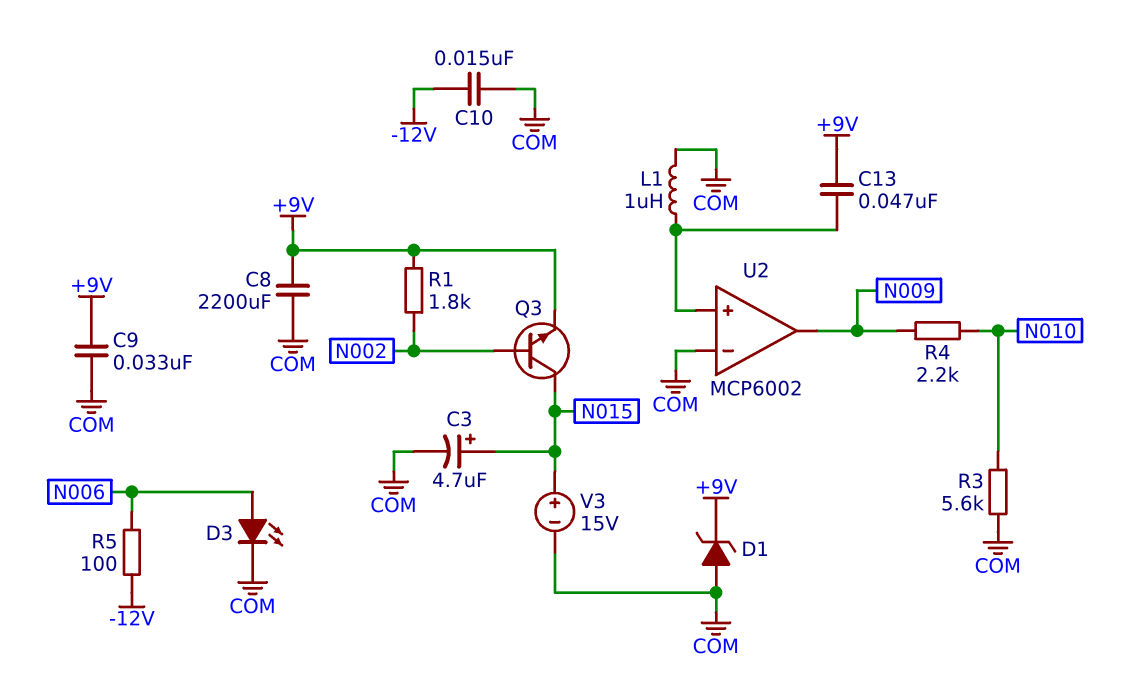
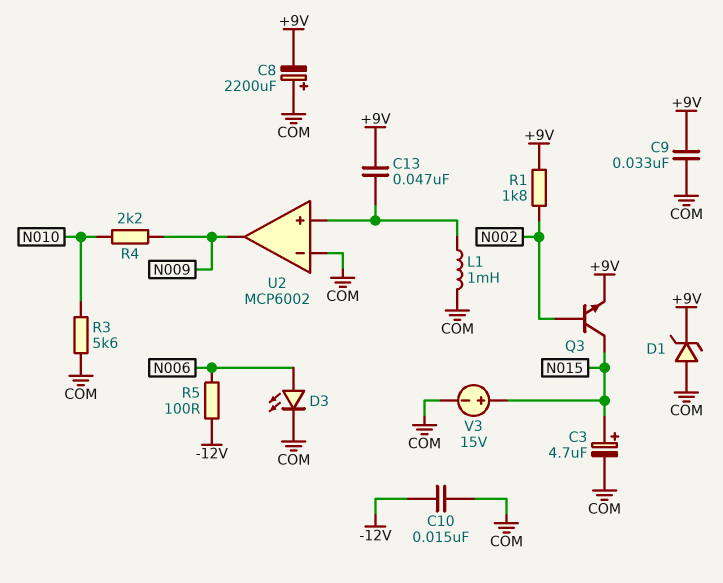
C8: 2200uF (+9V, COM) -> 2200uF (plus COM, minus +9V)
L1: 1uH (COM, U2/in+) -> 1mH (COM, U2/in+)

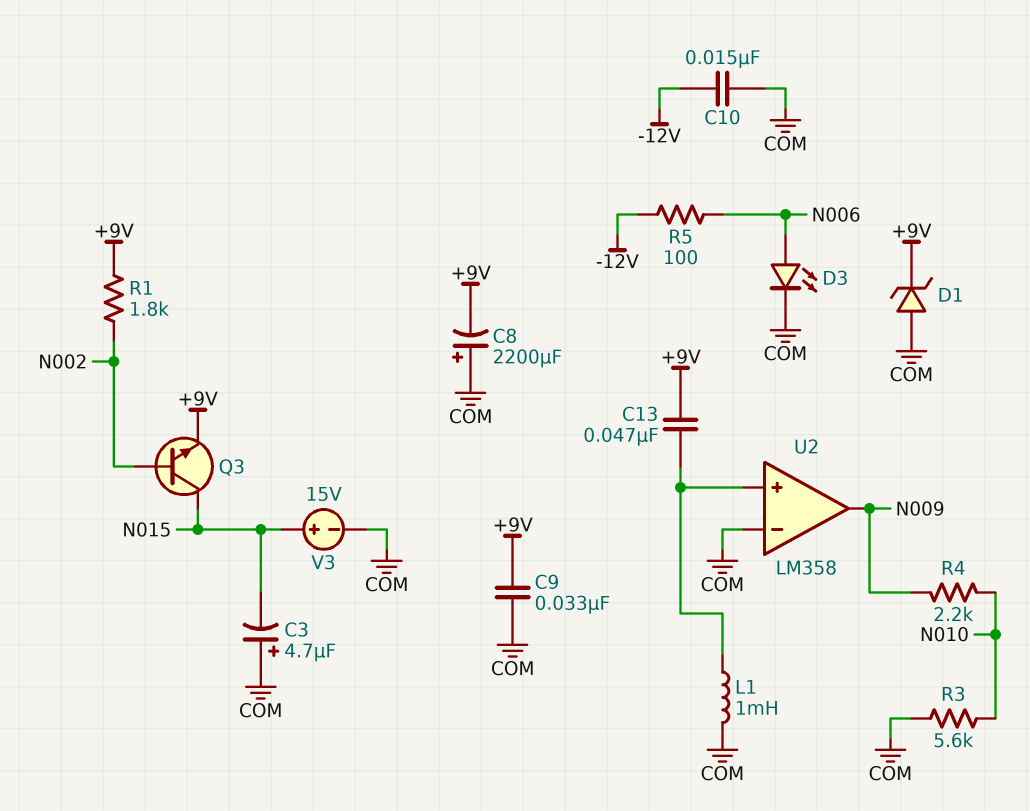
C3: 4.7uF (plus N015, minus COM) -> 4.7uF (plus COM, minus N015)
U2: MCP6002 -> LM358

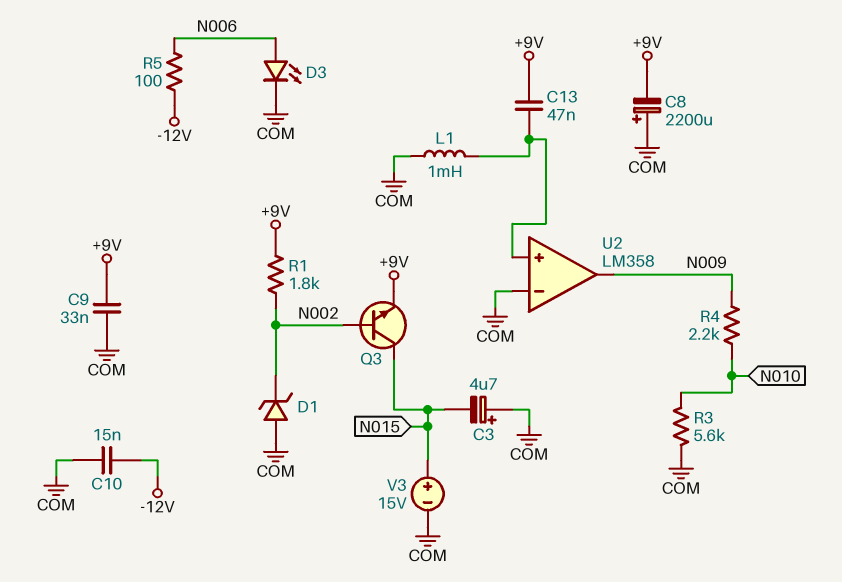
D1: zener (A COM, K +9V) -> zener (A COM, K N002)

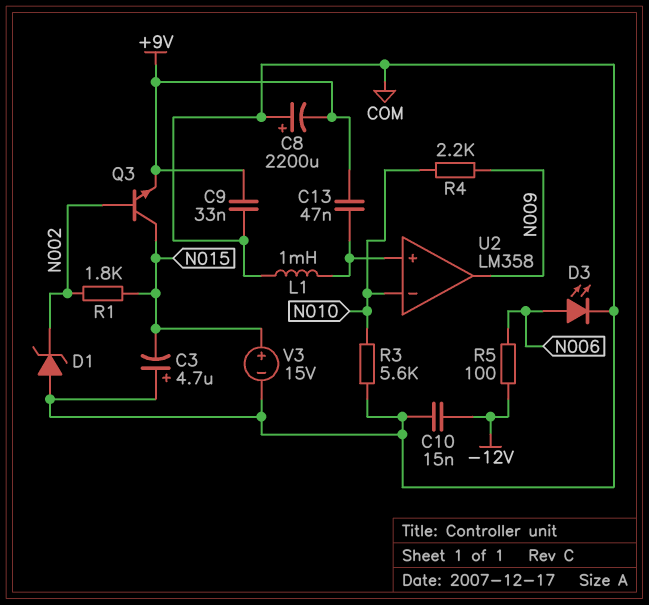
R1: 1.8k (+9V, N002) -> 1.8k (N002, N015)
U2 pin in-: COM -> N010

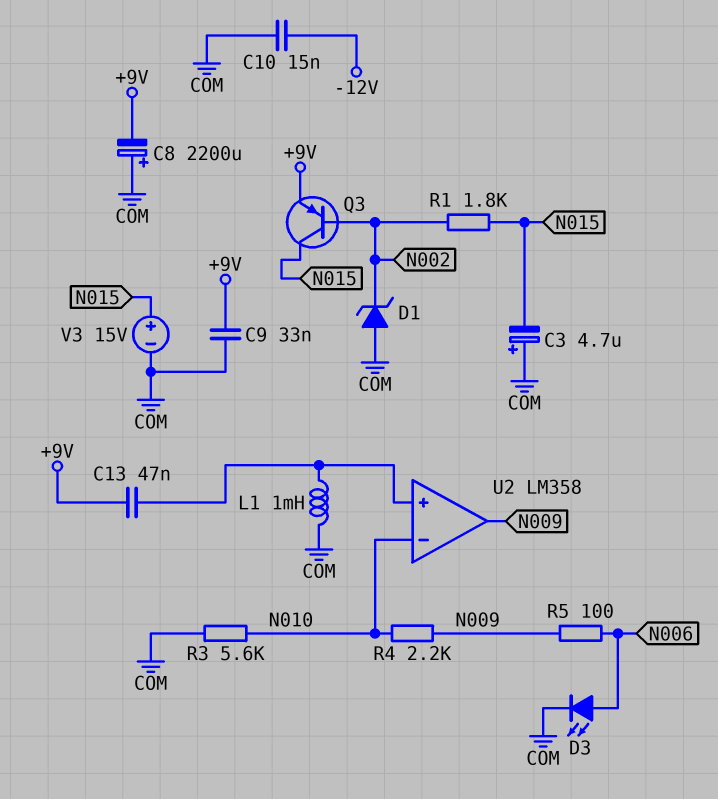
Q3: NPN (B N002, C N015, E +9V) -> PNP (B N002, C N015, E +9V)
R5: 100 (-12V, N006) -> 100 (N006, N009)

